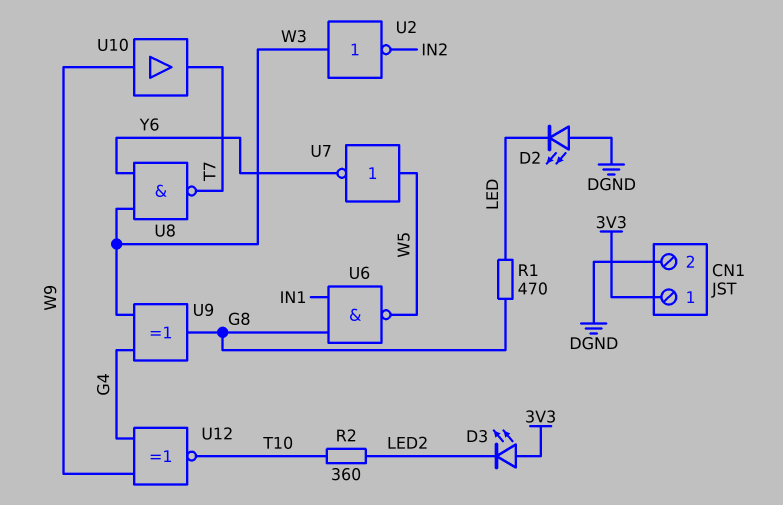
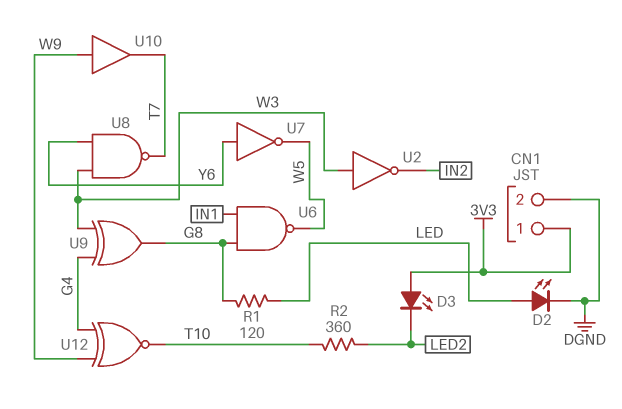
D2: LED (A DGND, K LED) -> LED (A LED, K DGND)
R1: 470 (G8, LED) -> 120 (G8, LED)
U7: NOT (in W5, out Y6) -> NOT (in Y6, out W5)

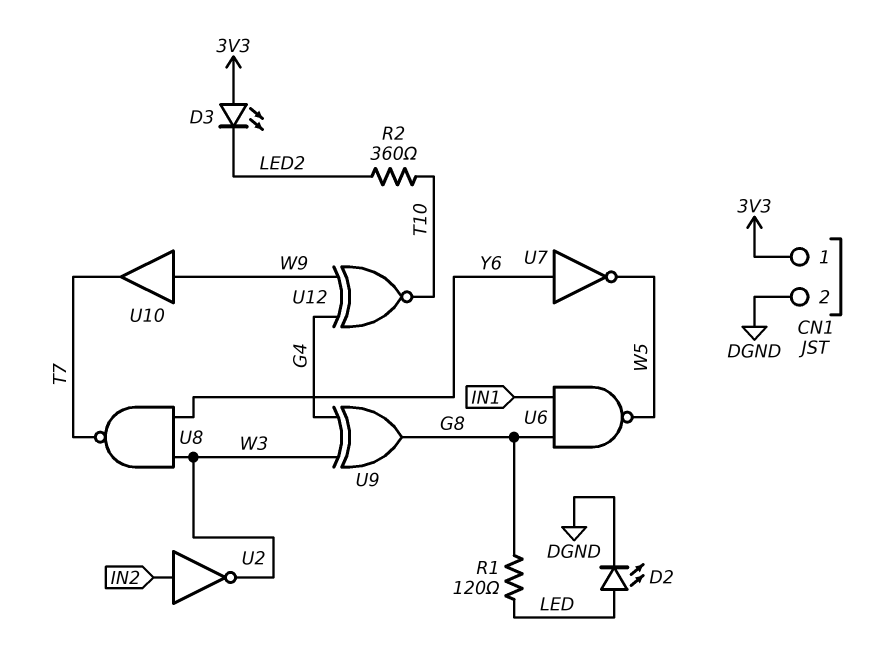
U2: NOT (in W3, out IN2) -> NOT (in IN2, out W3)

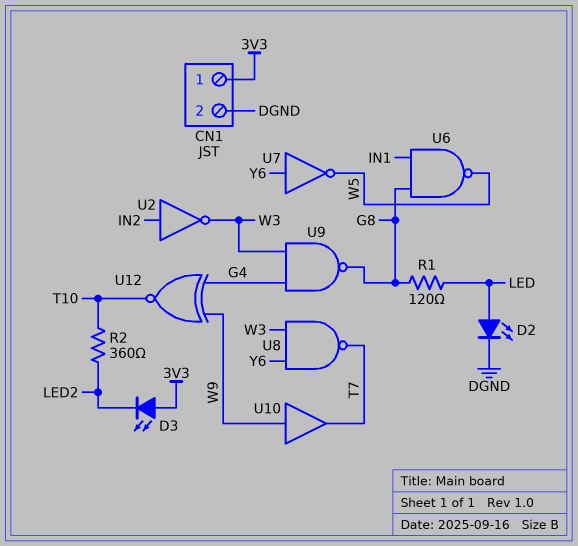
U9: XOR (in G4, in W3, out G8) -> NAND (in G4, in W3, out G8)

